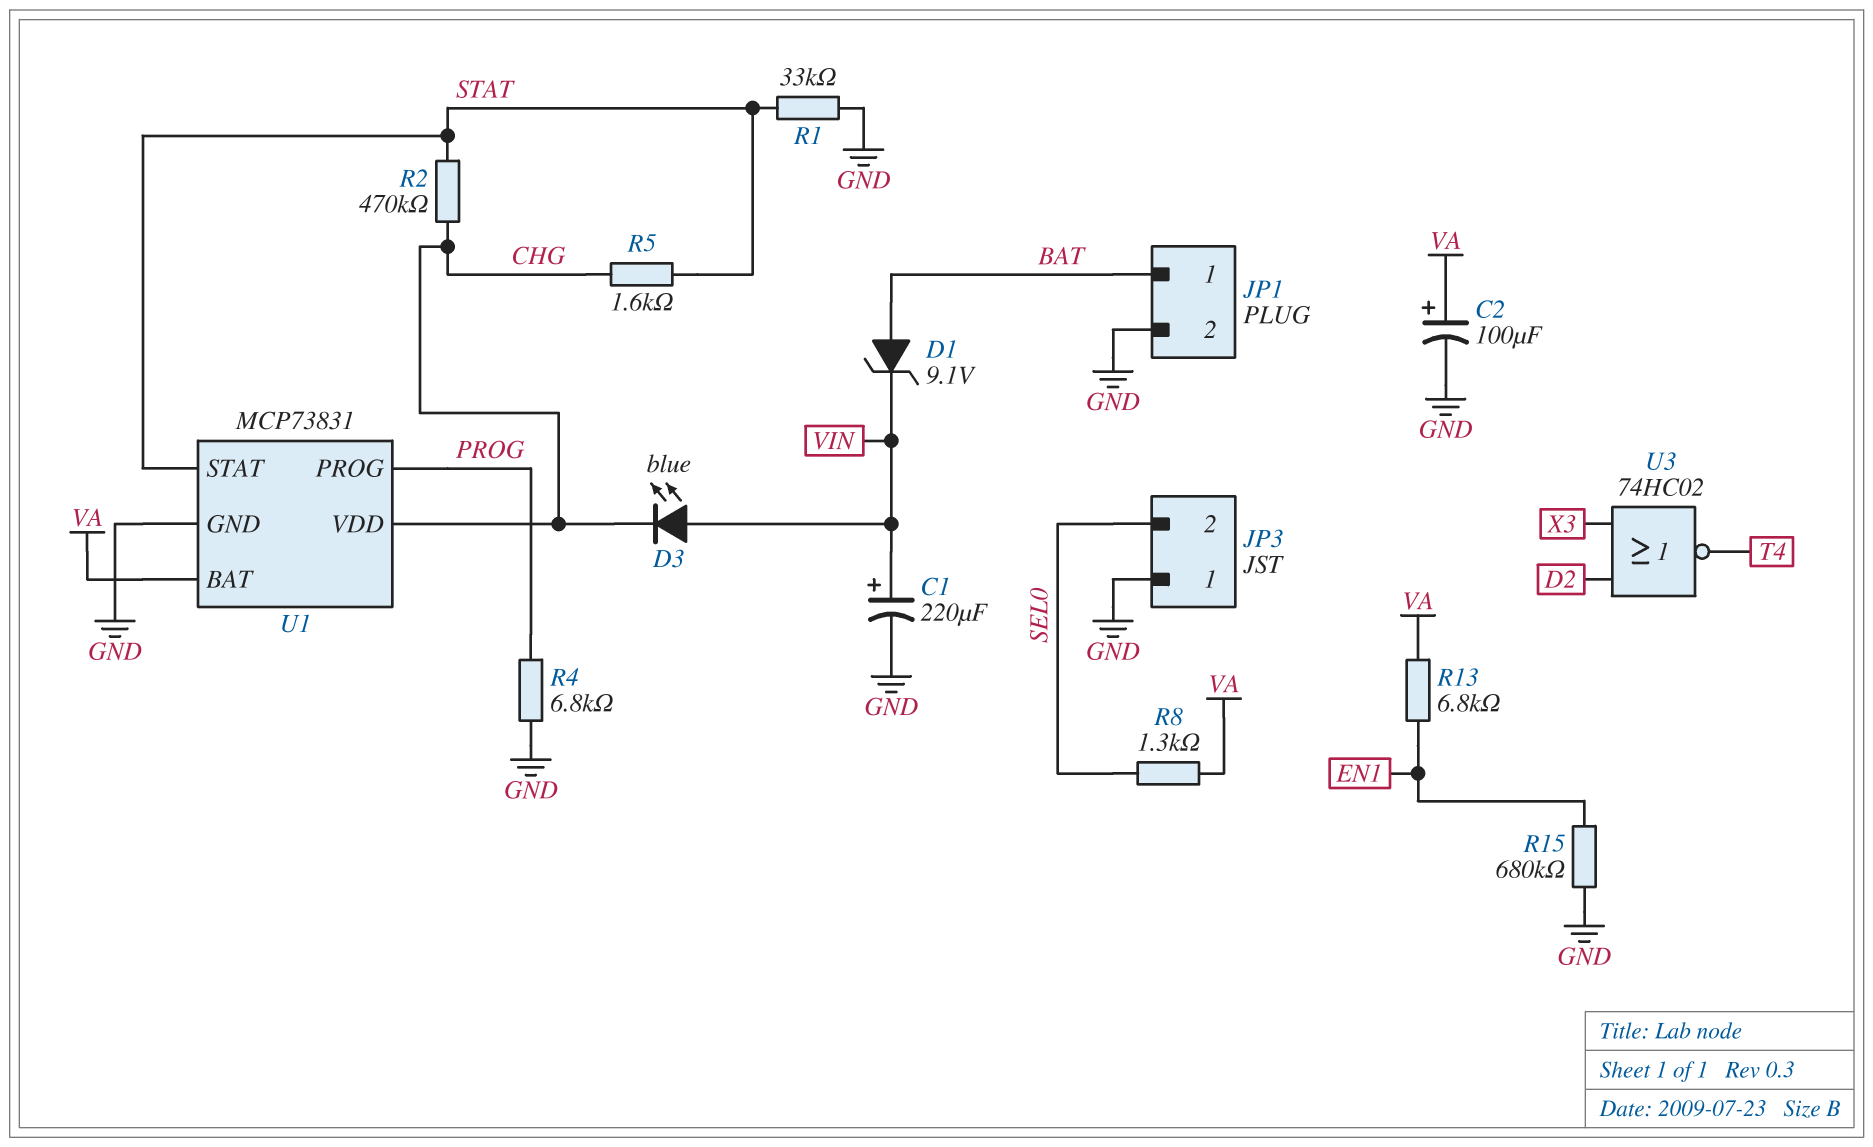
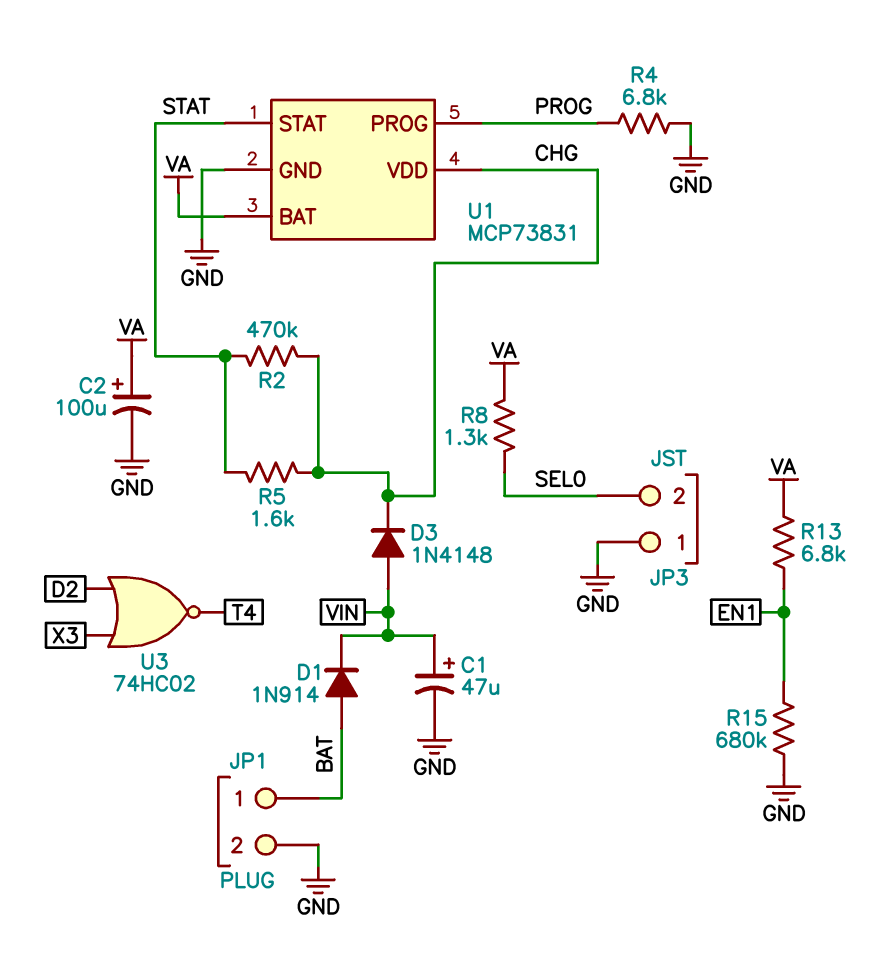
C1: 220uF (plus VIN, minus GND) -> 47uF (plus VIN, minus GND)
D1: zener 9.1V (A BAT, K VIN) -> diode 1N914 (A BAT, K VIN)
D3: LED blue (A VIN, K CHG) -> diode 1N4148 (A VIN, K CHG)
R1: 33k (GND, STAT) -> none

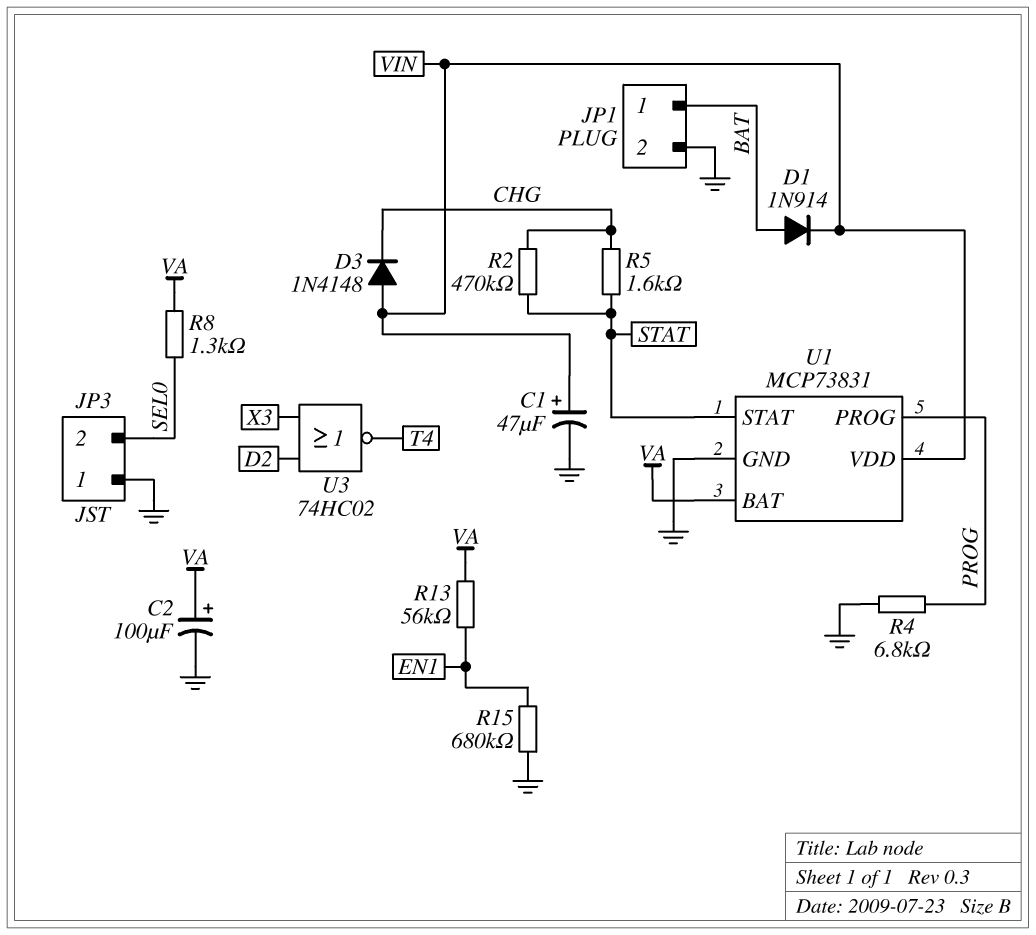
R13: 6.8k (EN1, VA) -> 56k (EN1, VA)
U1 pin VDD: CHG -> VIN

